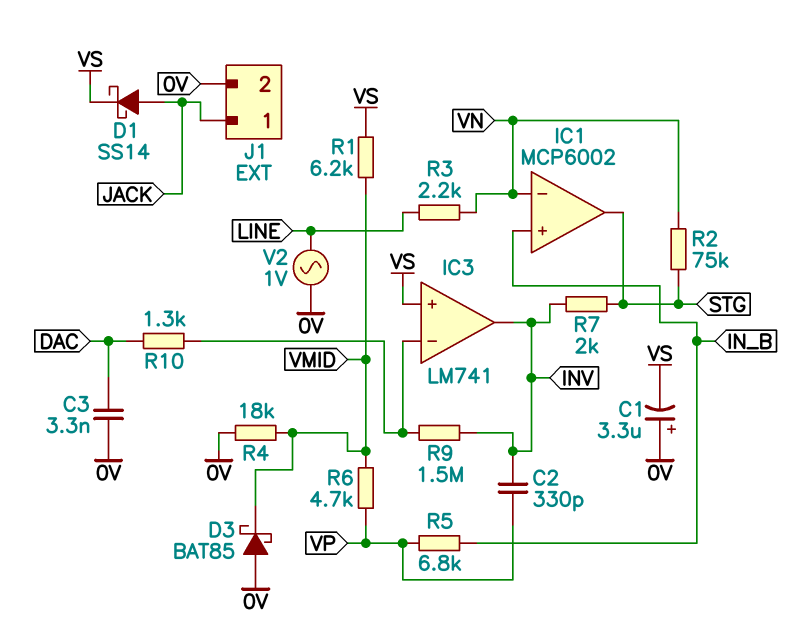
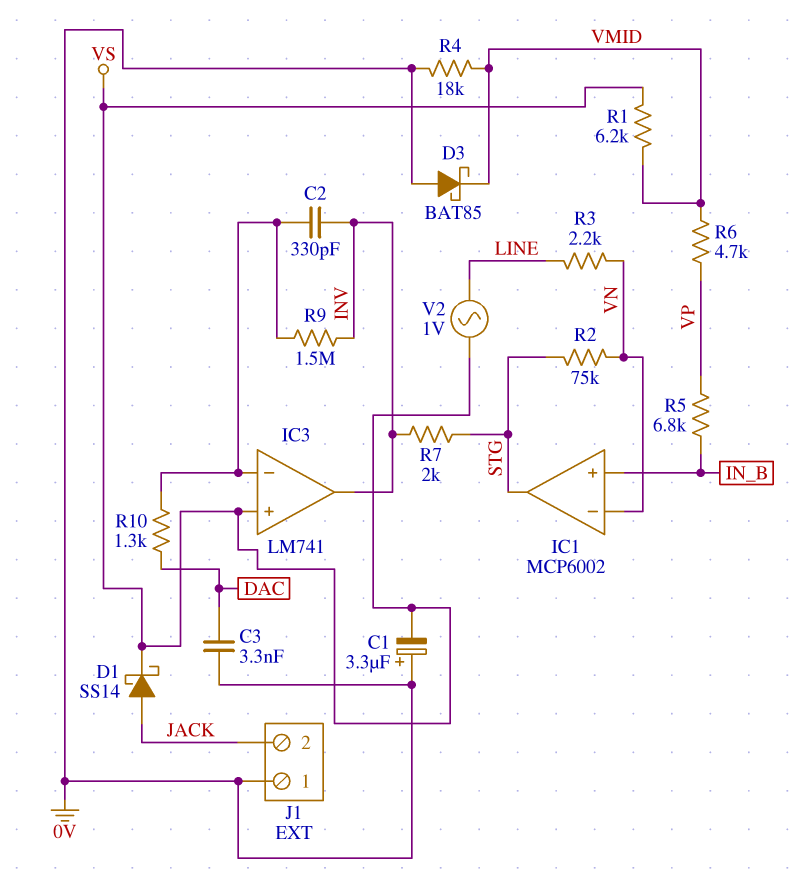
C2: 330pF (INV, VP) -> 330pF (IC3/in-, INV)
J1 pin 1: JACK -> 0V
J1 pin 2: 0V -> JACK
V2: AC 1V (0V, LINE) -> AC 1V (LINE, VS)

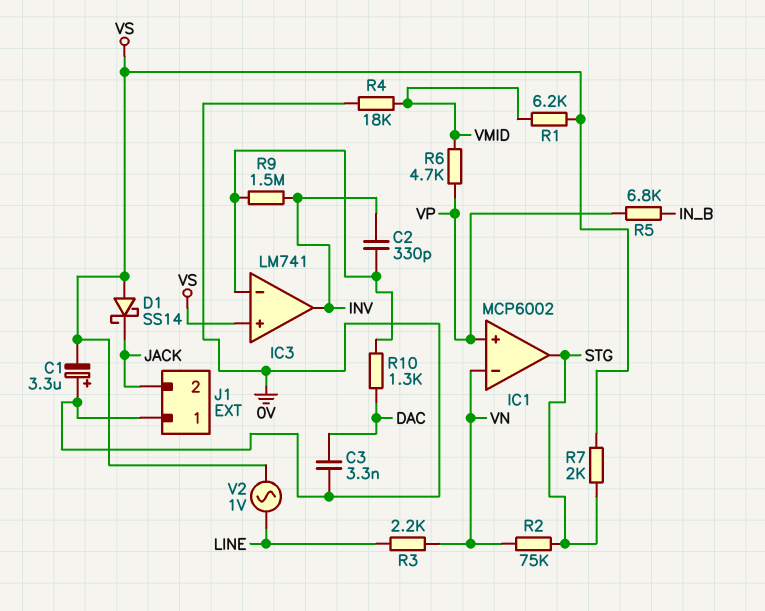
D1: schottky SS14 (A JACK, K VS) -> schottky SS14 (A VS, K JACK)
D3: schottky BAT85 (A 0V, K VMID) -> none
IC1 pin in+: IN_B -> VP
R7: 2k (INV, STG) -> 2k (STG, VS)

